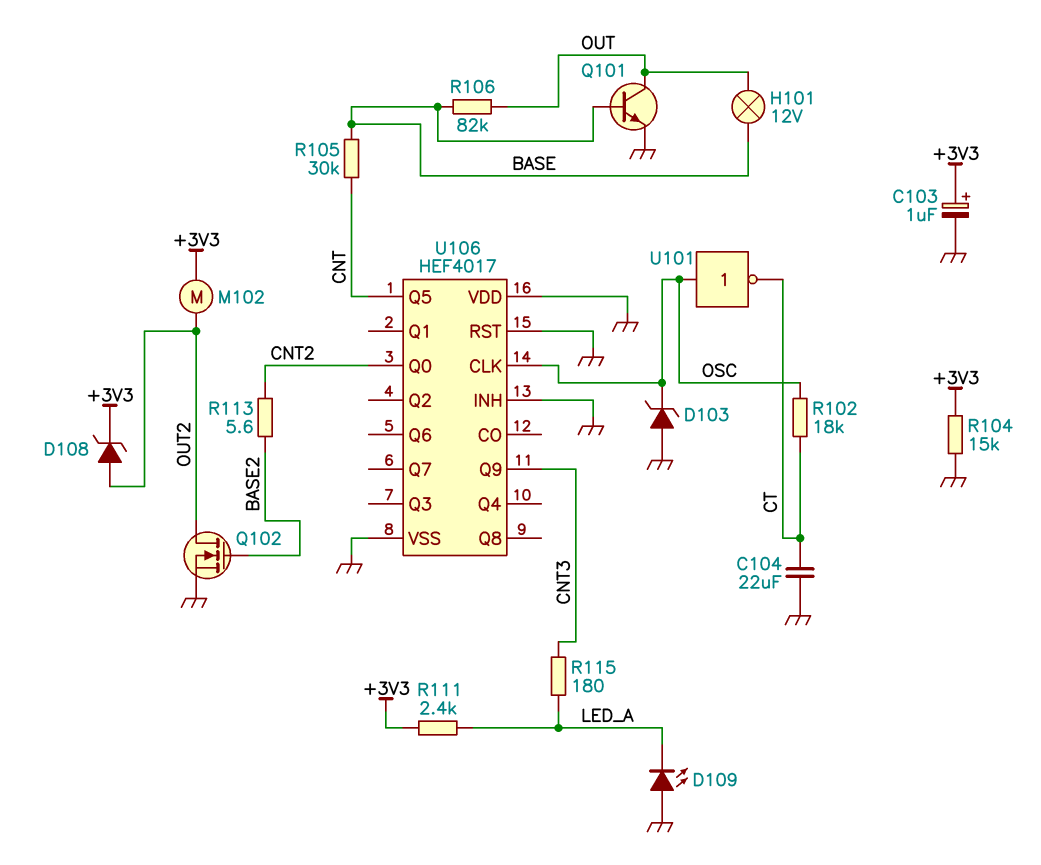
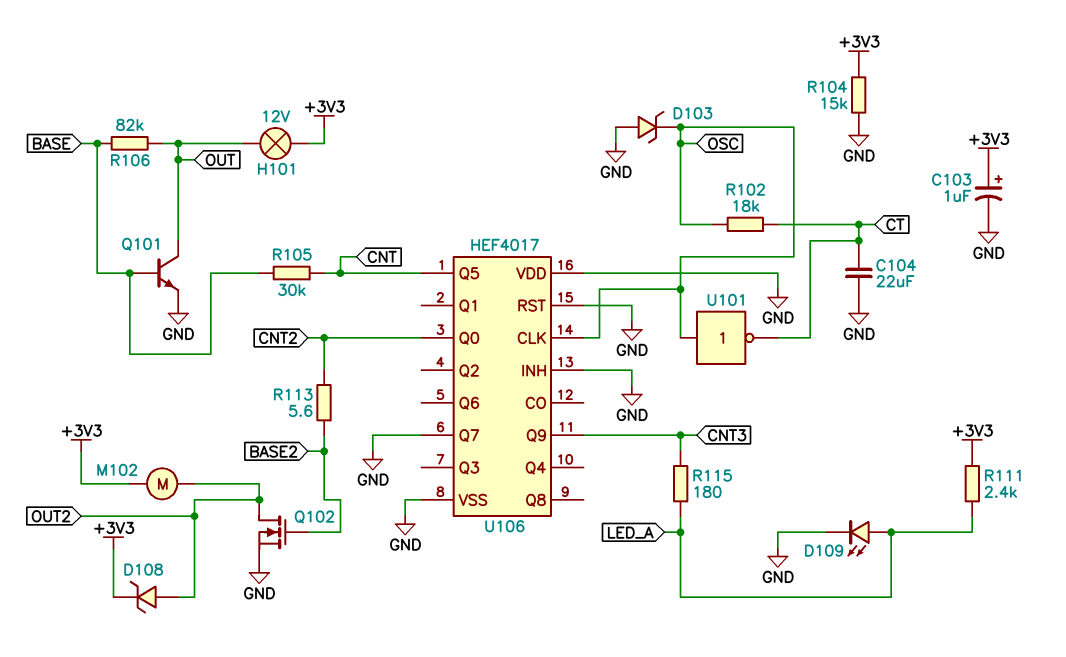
D109: LED (A GND, K LED_A) -> LED (A LED_A, K GND)
H101: lamp 12V (BASE, OUT) -> lamp 12V (+3V3, OUT)
U106 pin Q7: none -> GND

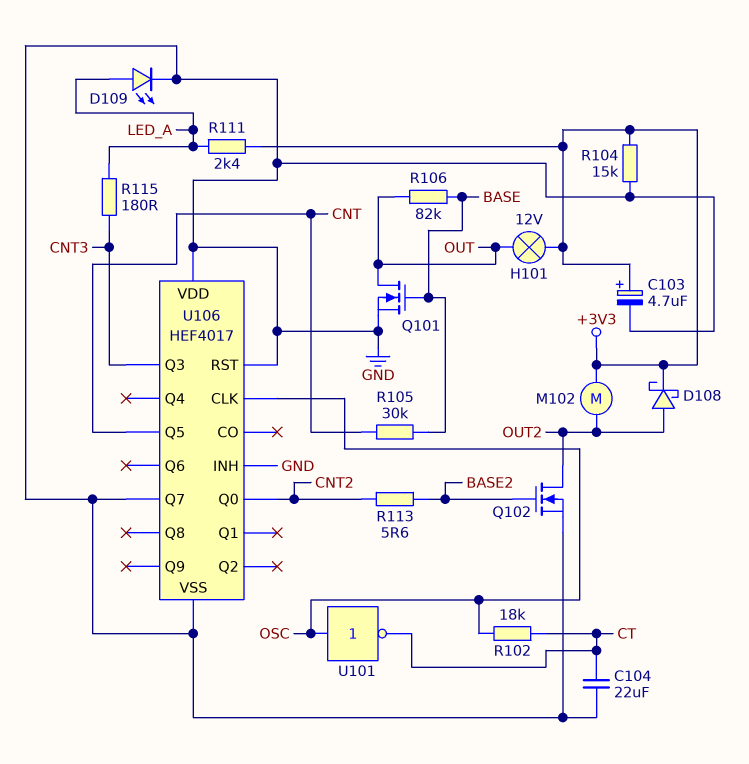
C103: 1uF (plus +3V3, minus GND) -> 4.7uF (plus +3V3, minus GND)
D103: zener (A GND, K OSC) -> none
D108: zener (A OUT2, K +3V3) -> schottky (A OUT2, K +3V3)
Q101: NPN (B BASE, C OUT, E GND) -> NMOS (G BASE, D OUT, S GND)
U106 pin Q3: none -> CNT3
U106 pin Q9: CNT3 -> none

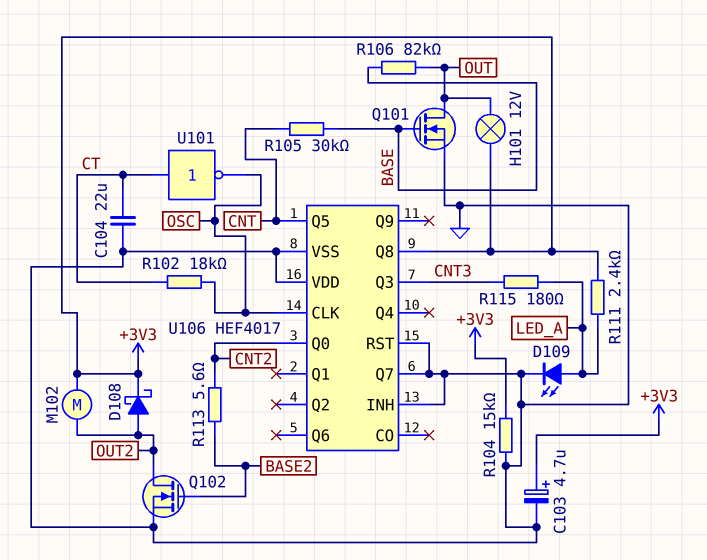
U101: NOT (in OSC, out CT) -> NOT (in CT, out OSC)
U106 pin Q8: none -> +3V3

